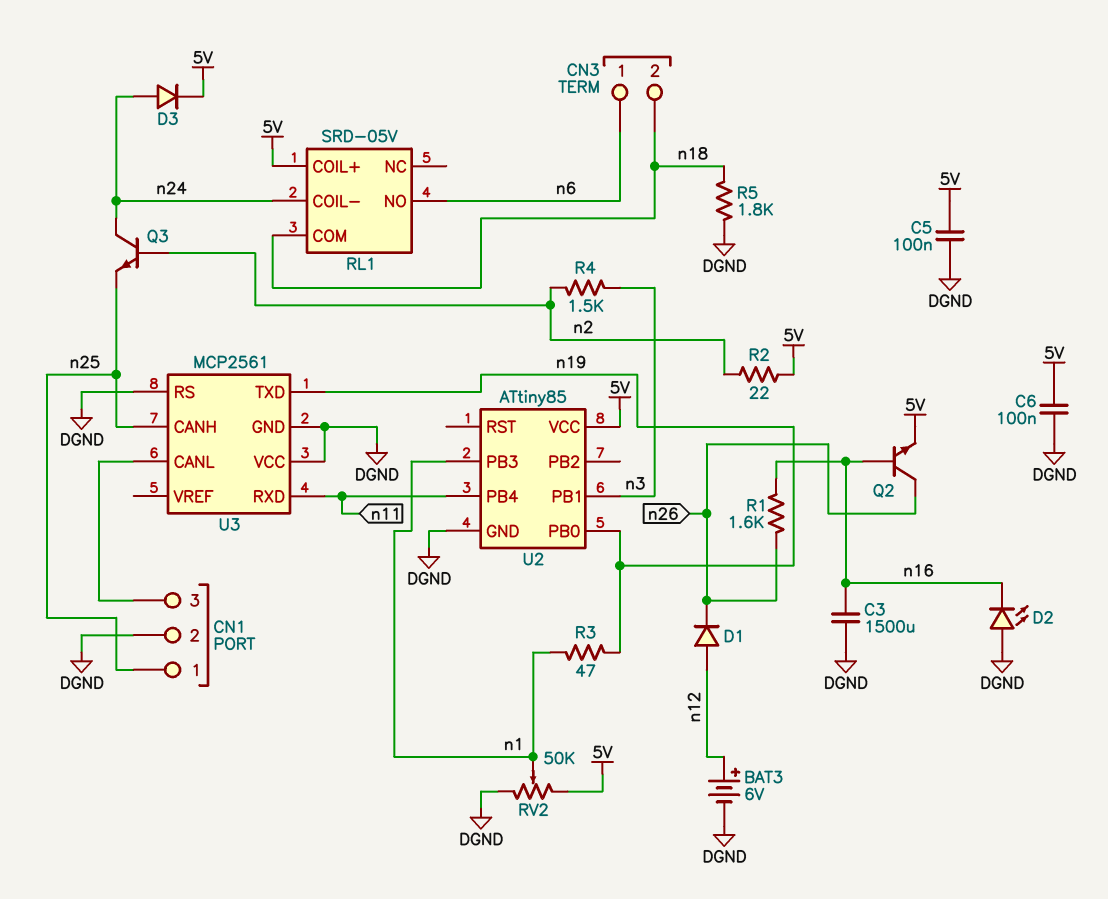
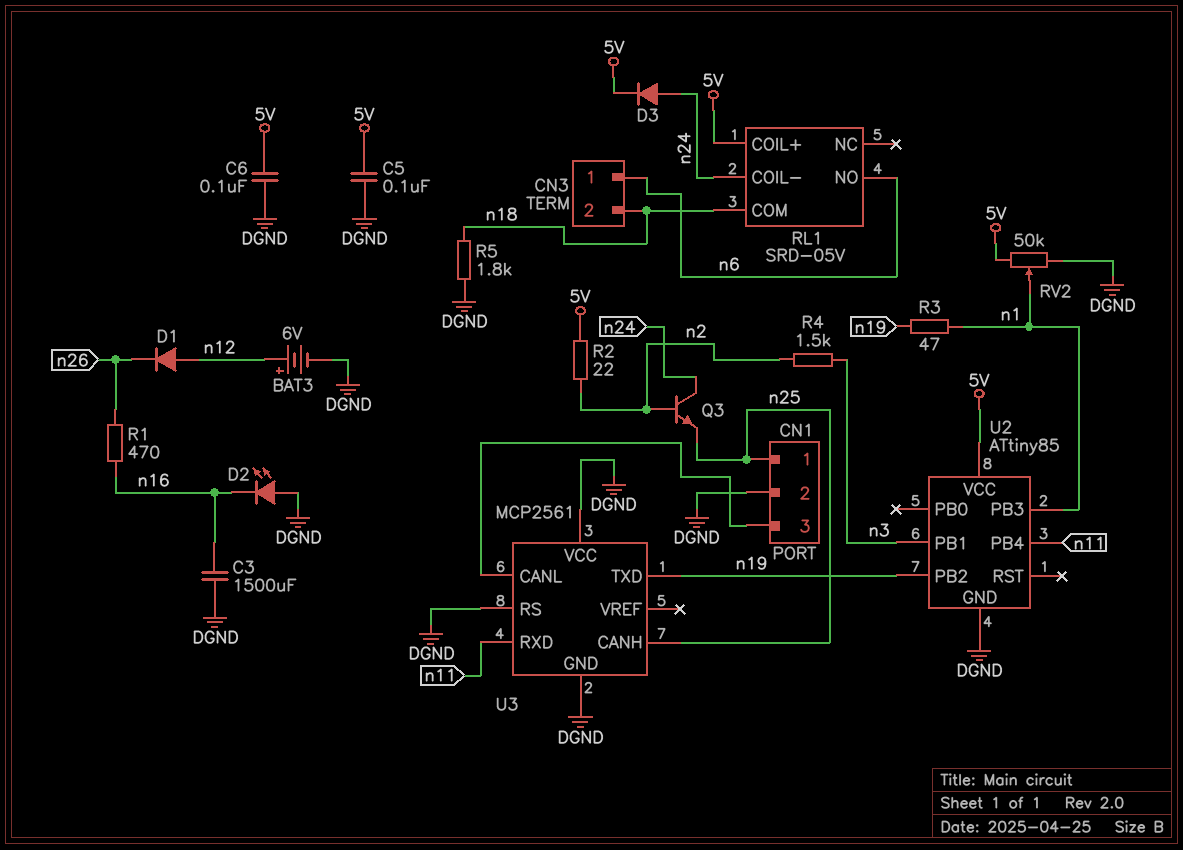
Q2: NPN (B n16, C n26, E 5V) -> none
R1: 1.6k (n16, n26) -> 470 (n16, n26)
U2 pin PB0: n19 -> none
U2 pin PB2: none -> n19

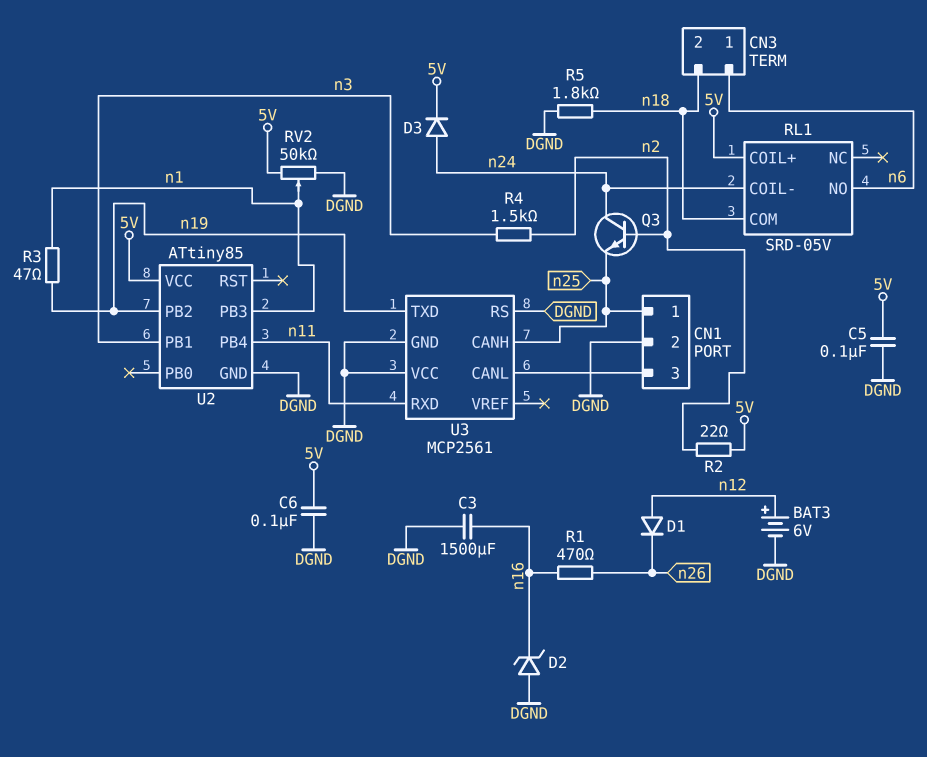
D2: LED (A DGND, K n16) -> zener (A DGND, K n16)

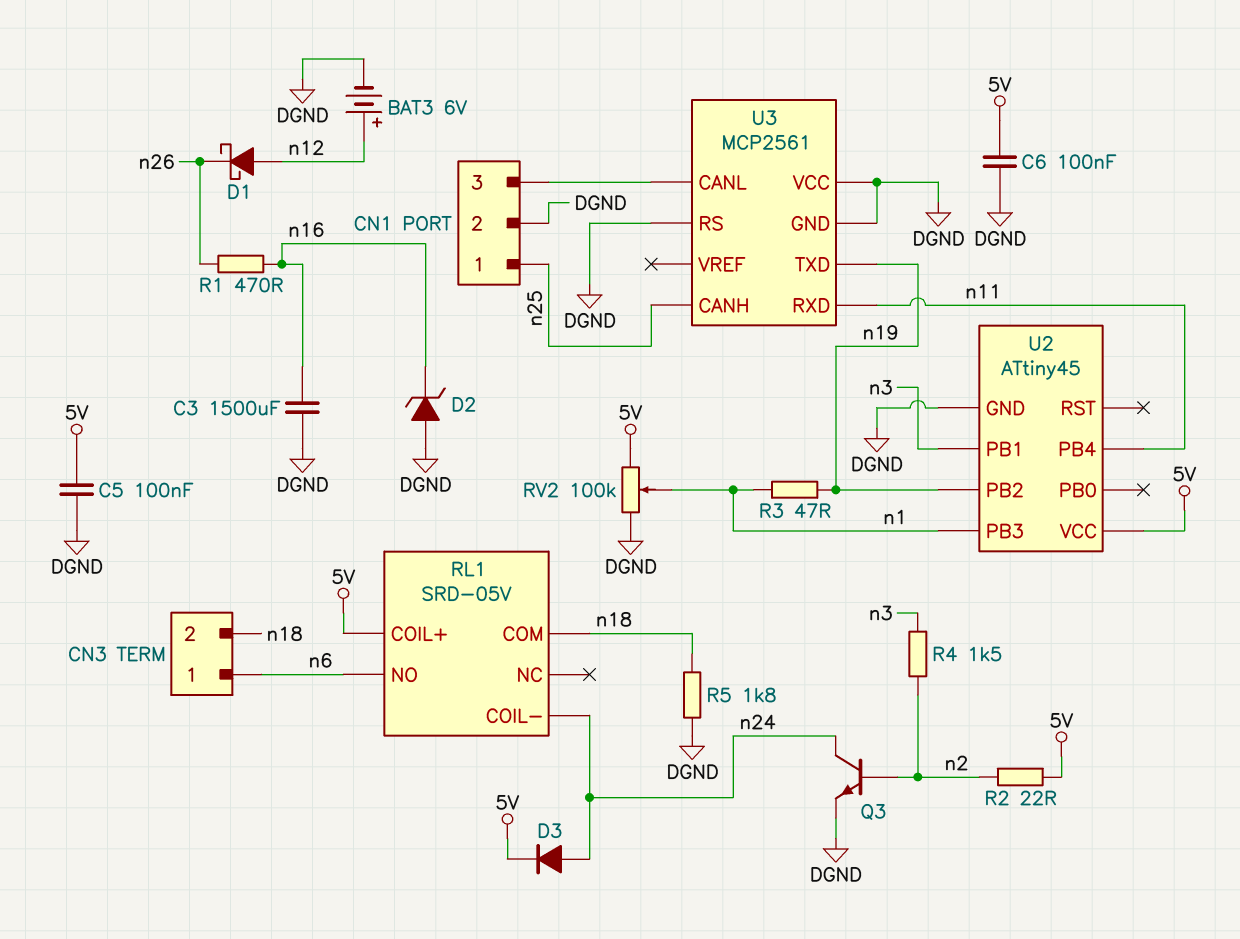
D1: diode (A n12, K n26) -> schottky (A n12, K n26)
Q3: NPN (B n2, C n24, E n25) -> NPN (B n2, C n24, E DGND)
RV2: 50k (5V, DGND, wiper n1) -> 100k (5V, DGND, wiper n1)
U2: ATtiny85 -> ATtiny45

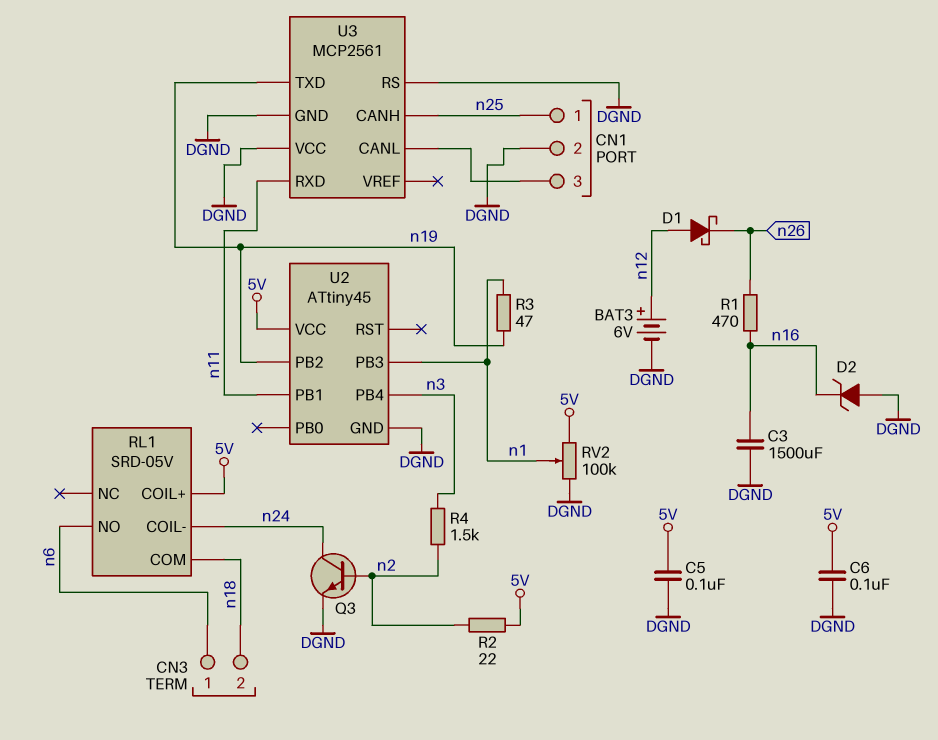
D3: diode (A n24, K 5V) -> none
R5: 1.8k (DGND, n18) -> none
U2 pin PB1: n3 -> n11
U2 pin PB4: n11 -> n3

